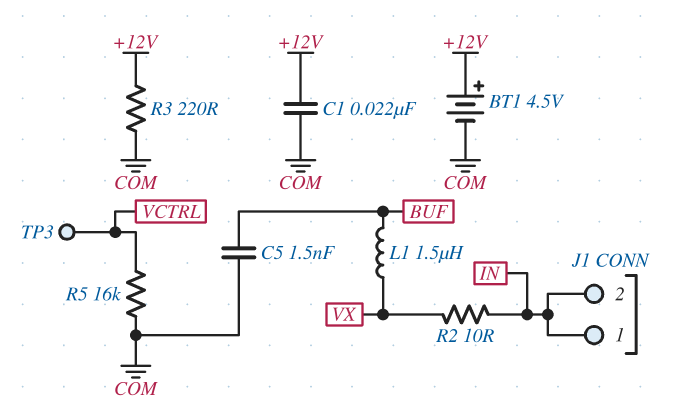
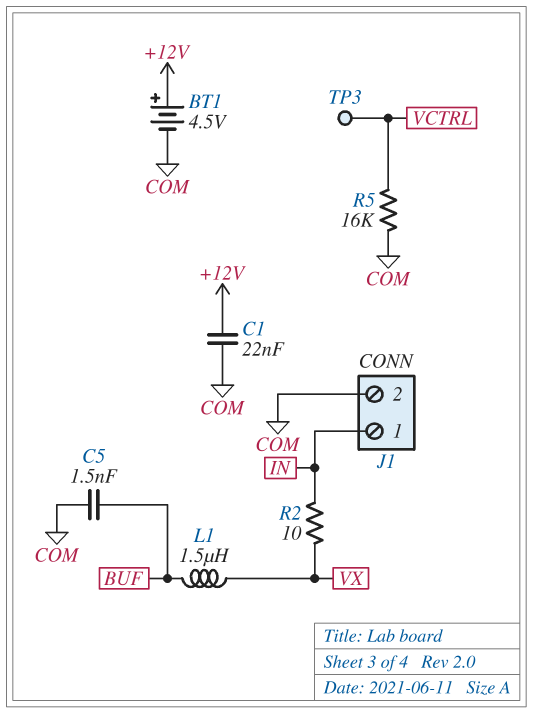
J1 pin 2: IN -> COM
R3: 220 (+12V, COM) -> none

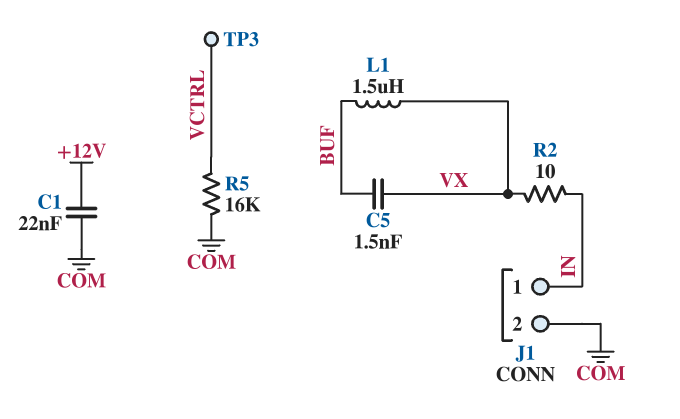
BT1: 4.5V (plus +12V, minus COM) -> none
C5: 1.5nF (BUF, COM) -> 1.5nF (BUF, VX)

